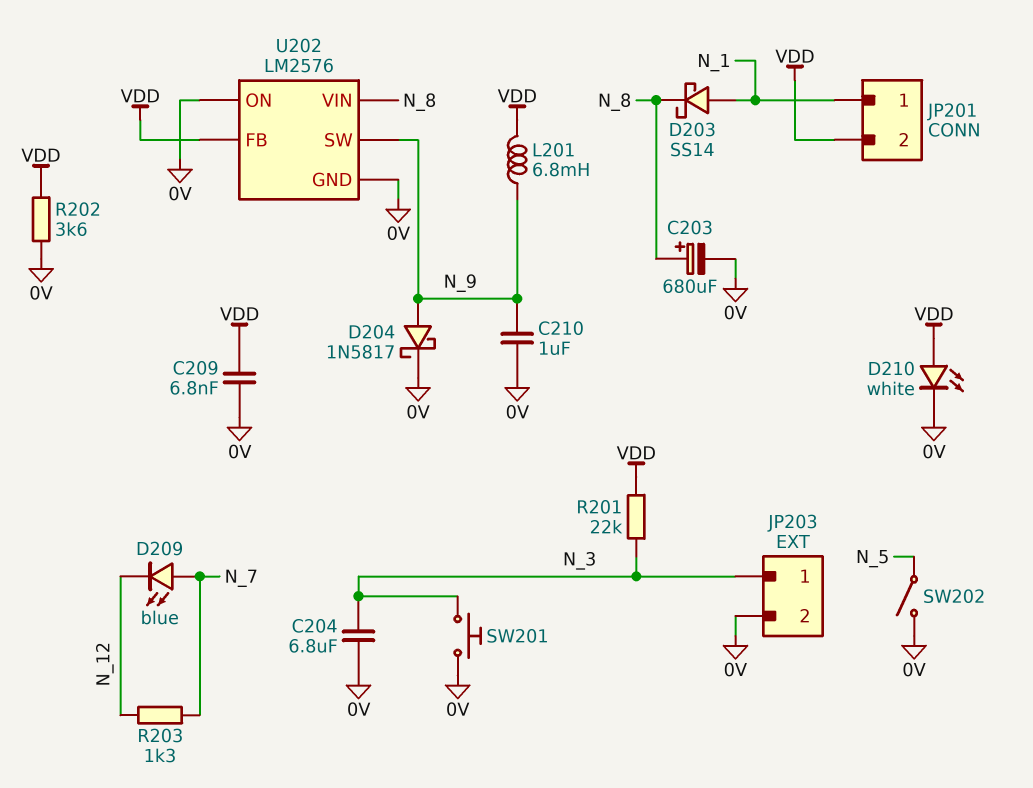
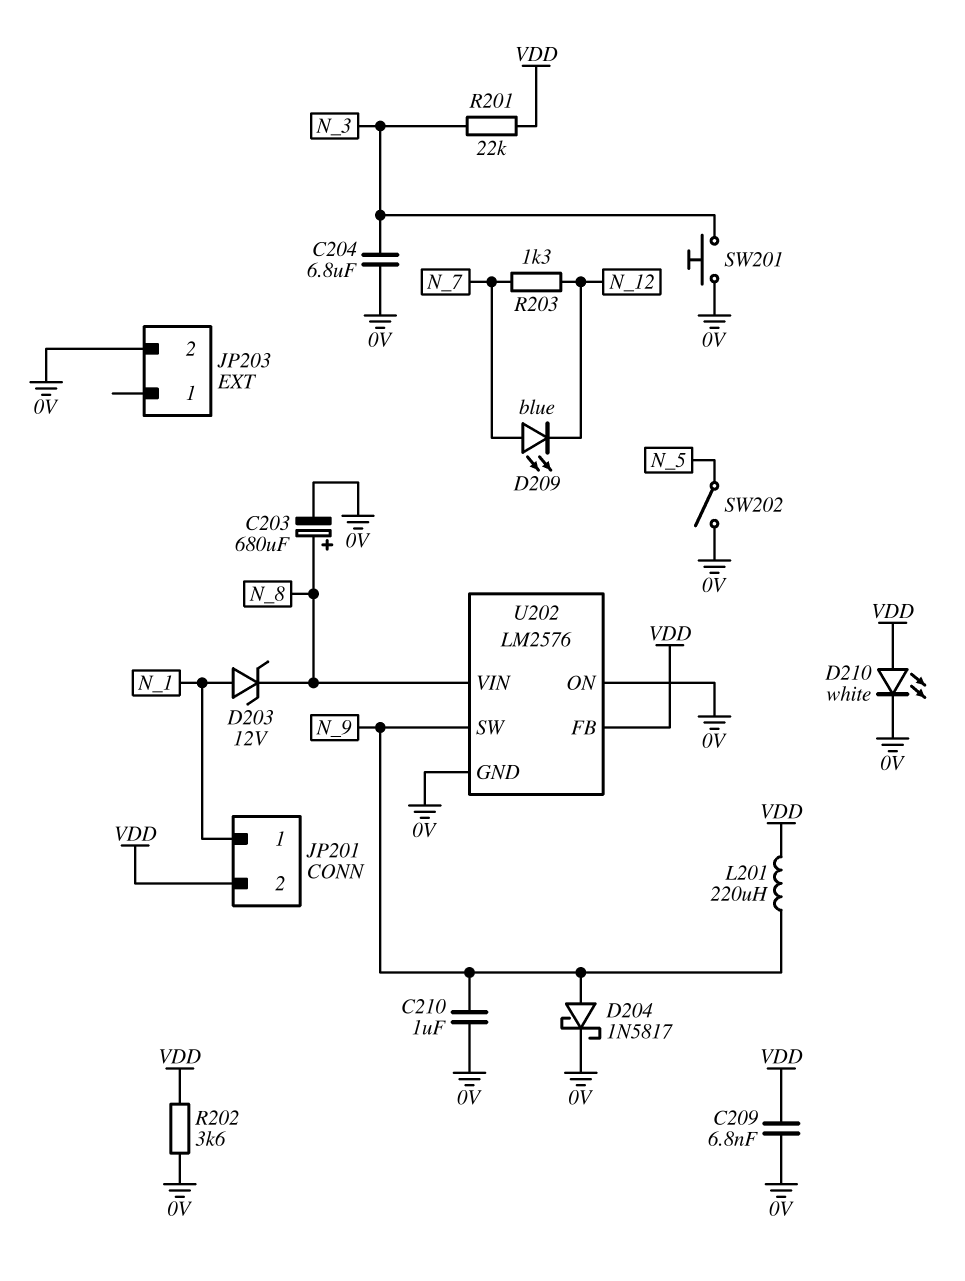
D203: schottky SS14 (A N_1, K N_8) -> zener 12V (A N_1, K N_8)
JP203 pin 1: N_3 -> none
L201: 6.8mH (N_9, VDD) -> 220uH (N_9, VDD)

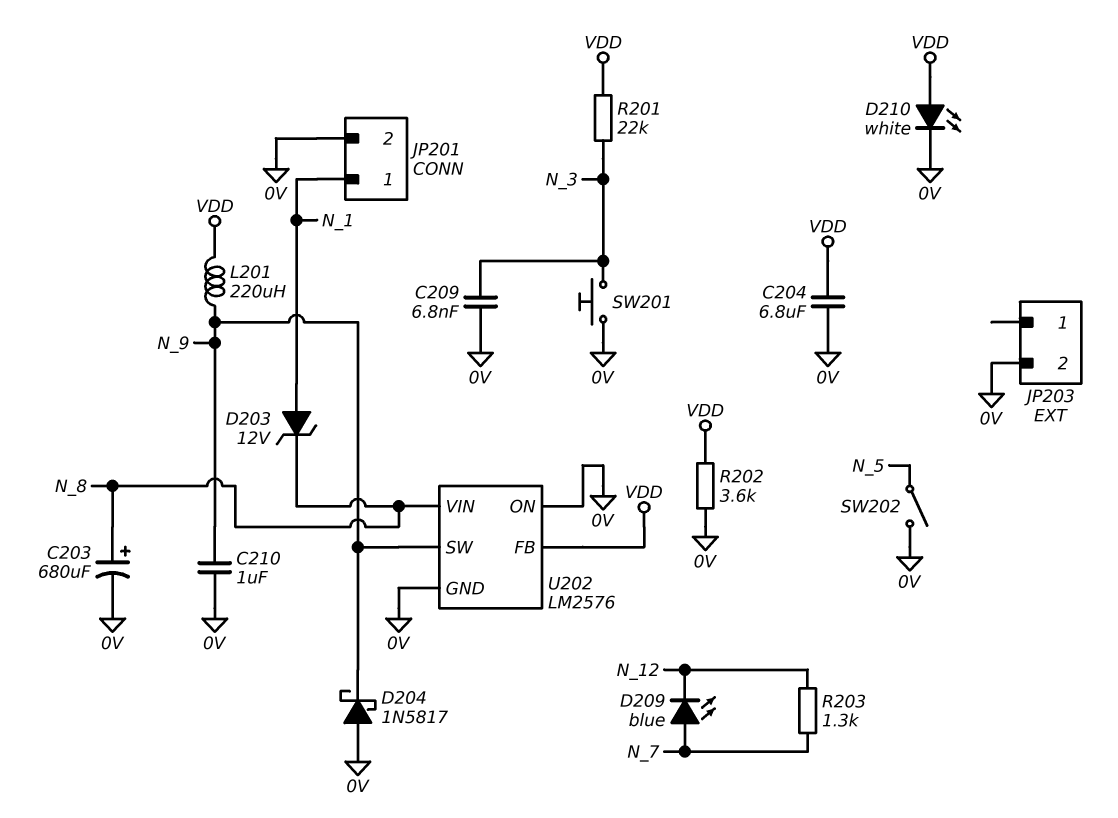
C204: 6.8uF (0V, N_3) -> 6.8uF (0V, VDD)
C209: 6.8nF (0V, VDD) -> 6.8nF (0V, N_3)
D204: schottky 1N5817 (A N_9, K 0V) -> schottky 1N5817 (A 0V, K N_9)
JP201 pin 2: VDD -> 0V

